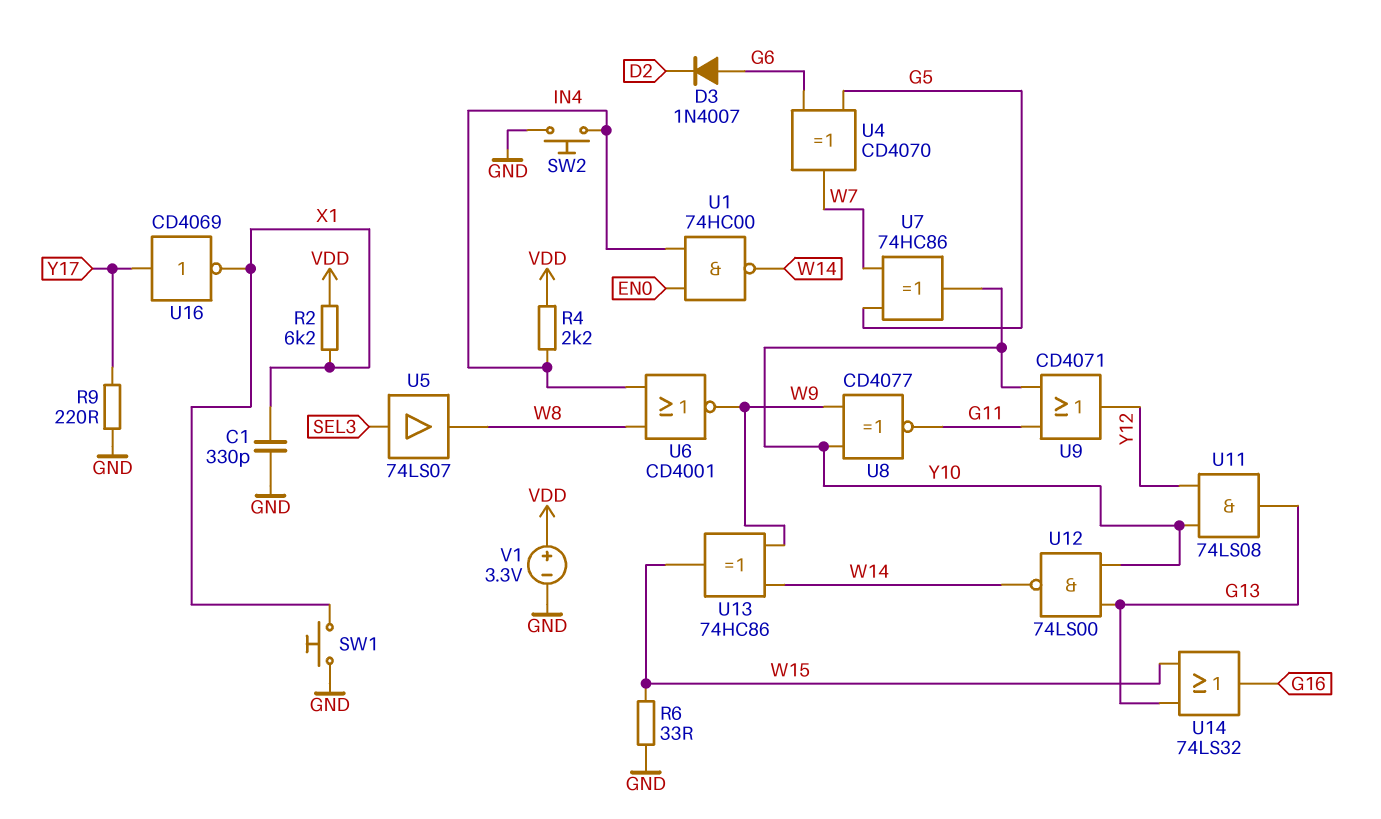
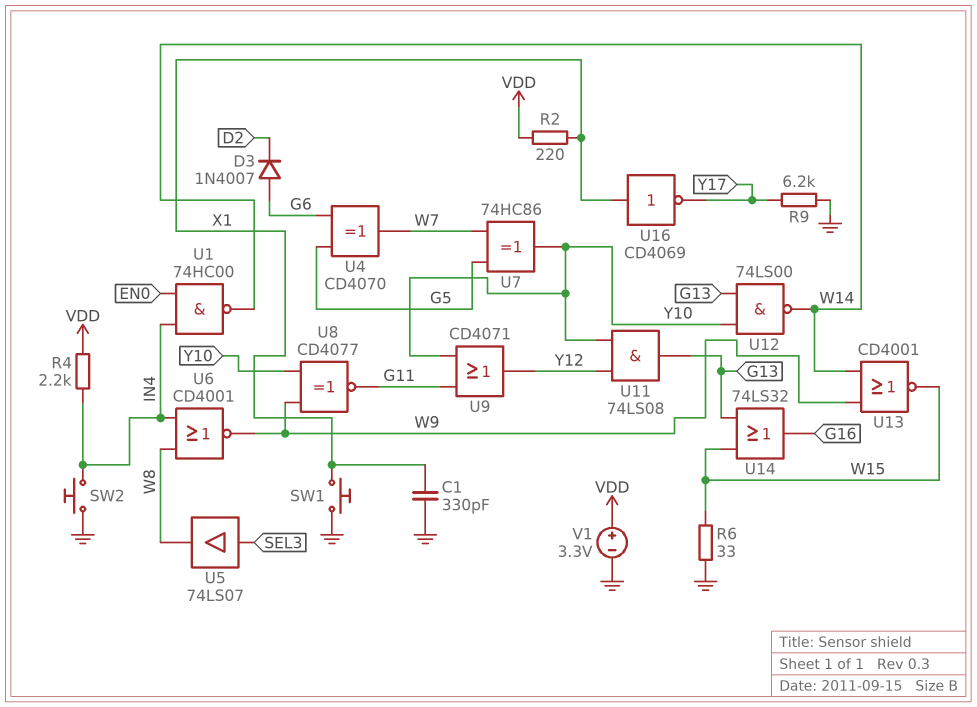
R2: 6.2k (VDD, X1) -> 220 (VDD, X1)
R9: 220 (GND, Y17) -> 6.2k (GND, Y17)
U13: XOR 74HC86 (in W9, in W14, out W15) -> NOR CD4001 (in W9, in W14, out W15)
U16: NOT CD4069 (in Y17, out X1) -> NOT CD4069 (in X1, out Y17)

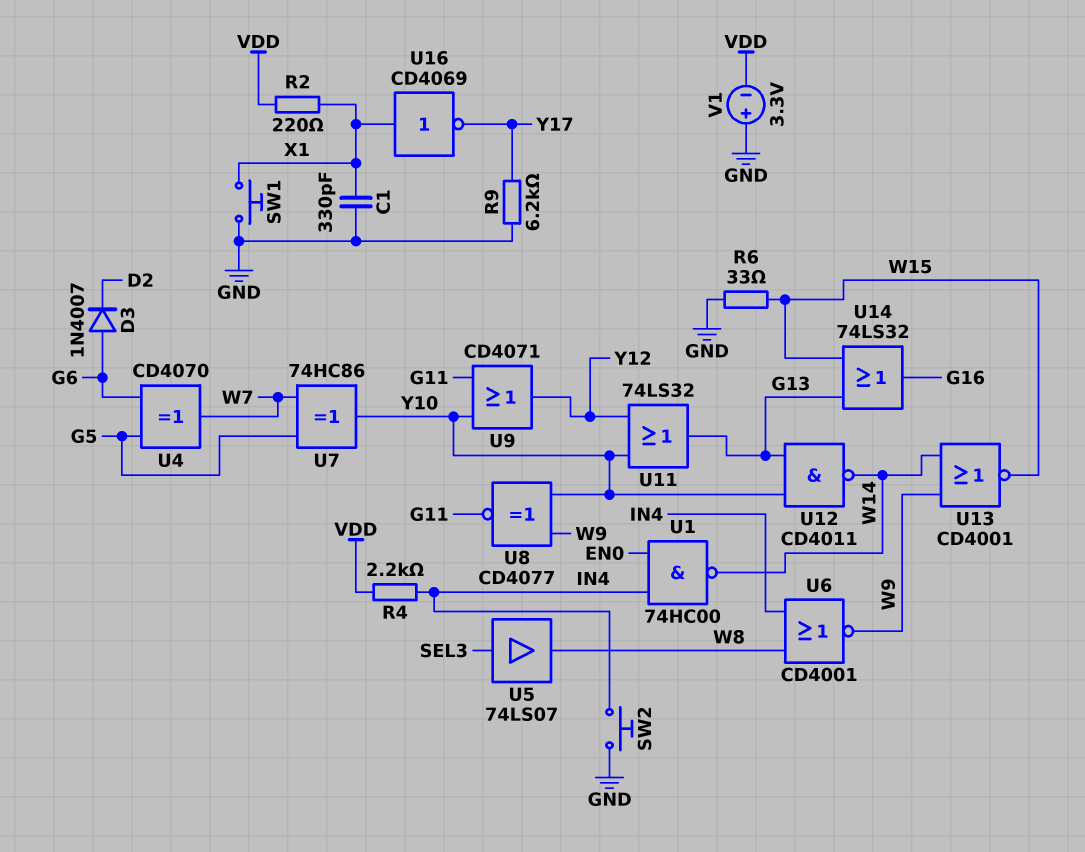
U11: AND 74LS08 (in Y10, in Y12, out G13) -> OR 74LS32 (in Y10, in Y12, out G13)
U12: NAND 74LS00 (in G13, in Y10, out W14) -> NAND CD4011 (in G13, in Y10, out W14)
V1: 3.3V (plus VDD, minus GND) -> 3.3V (plus GND, minus VDD)

